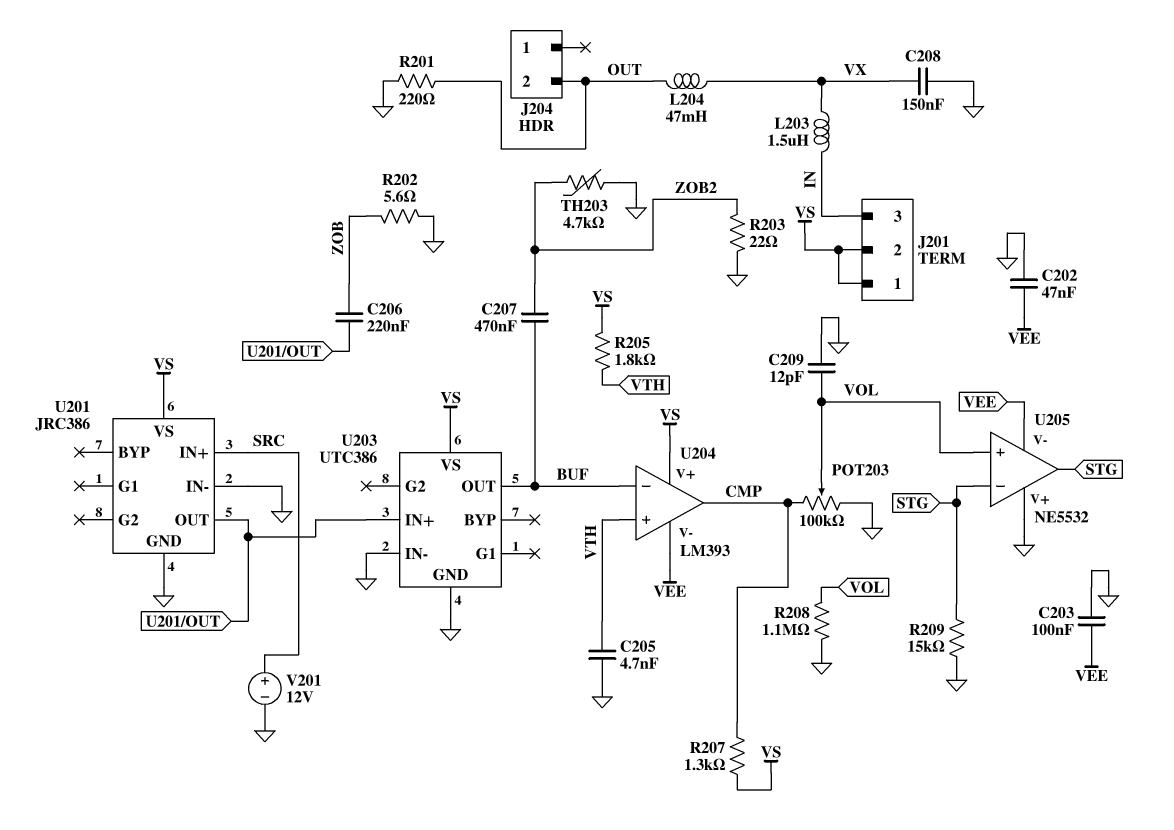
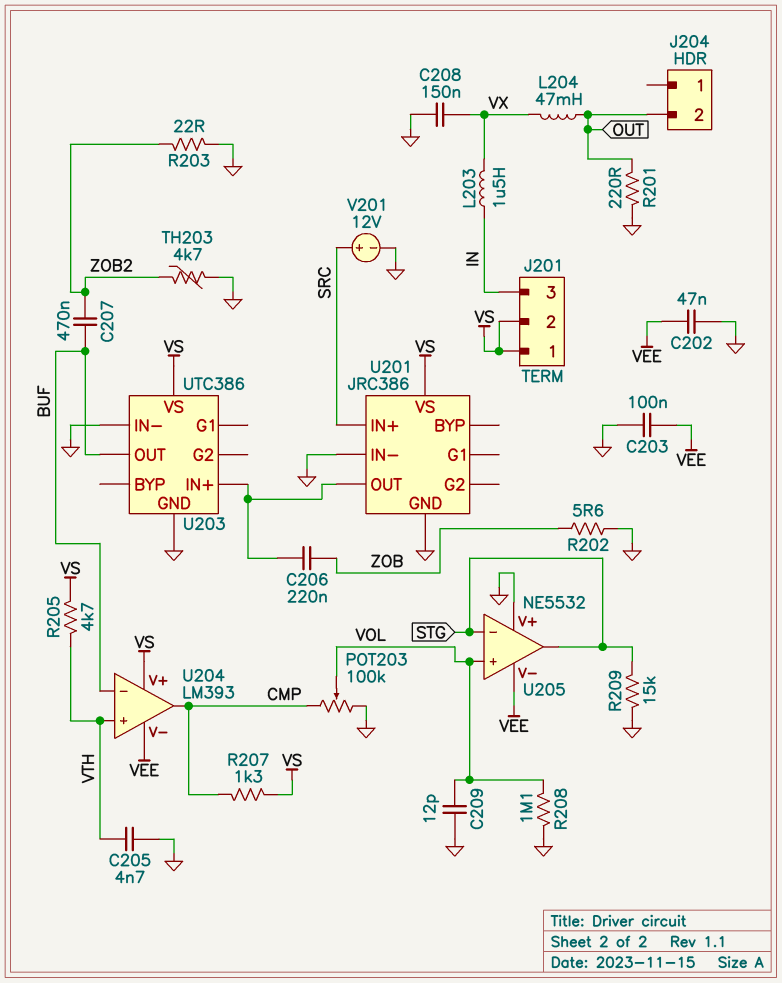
R205: 1.8k (VS, VTH) -> 4.7k (VS, VTH)

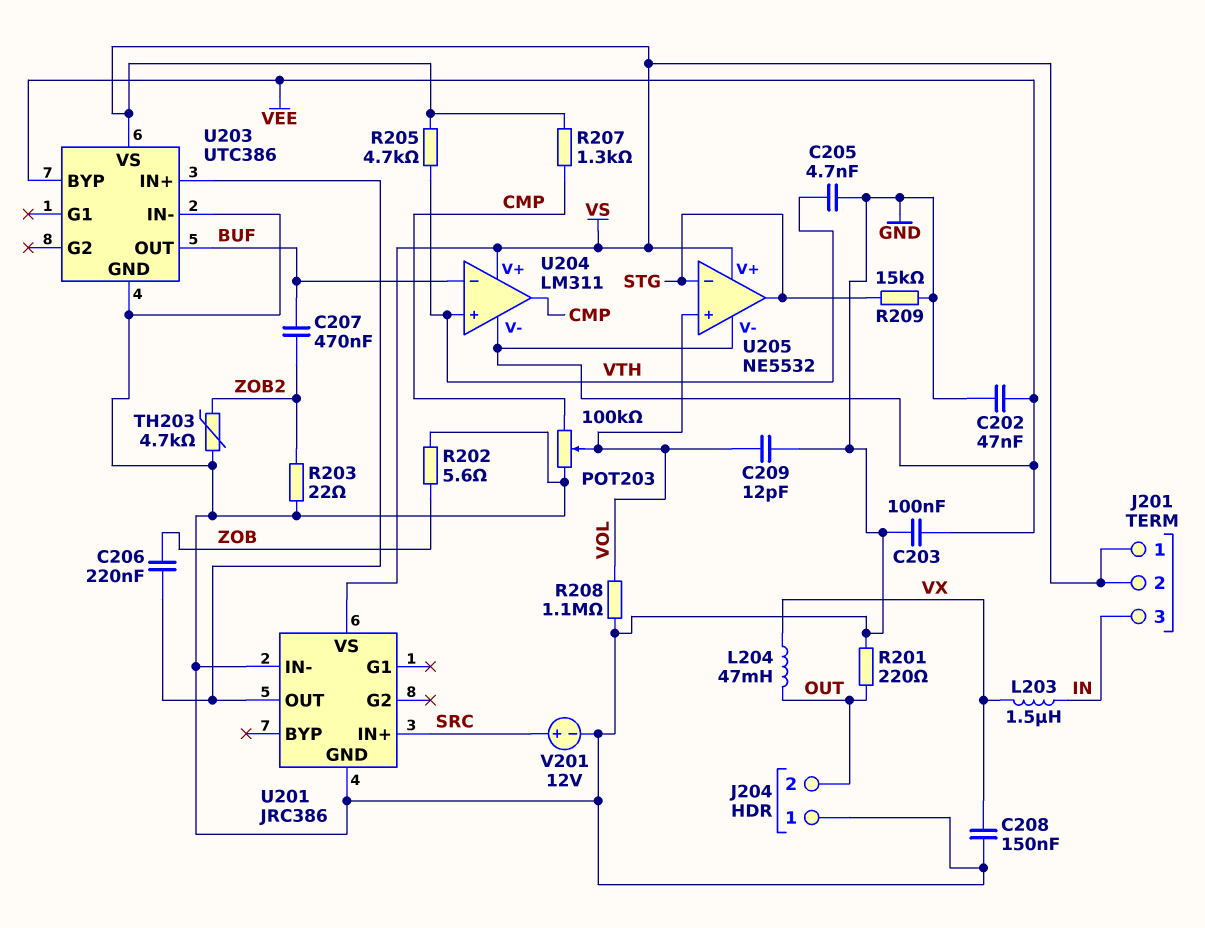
J204 pin 1: none -> GND
U203 pin BYP: none -> VEE
U204: LM393 -> LM311
U205 pin V+: GND -> VS

